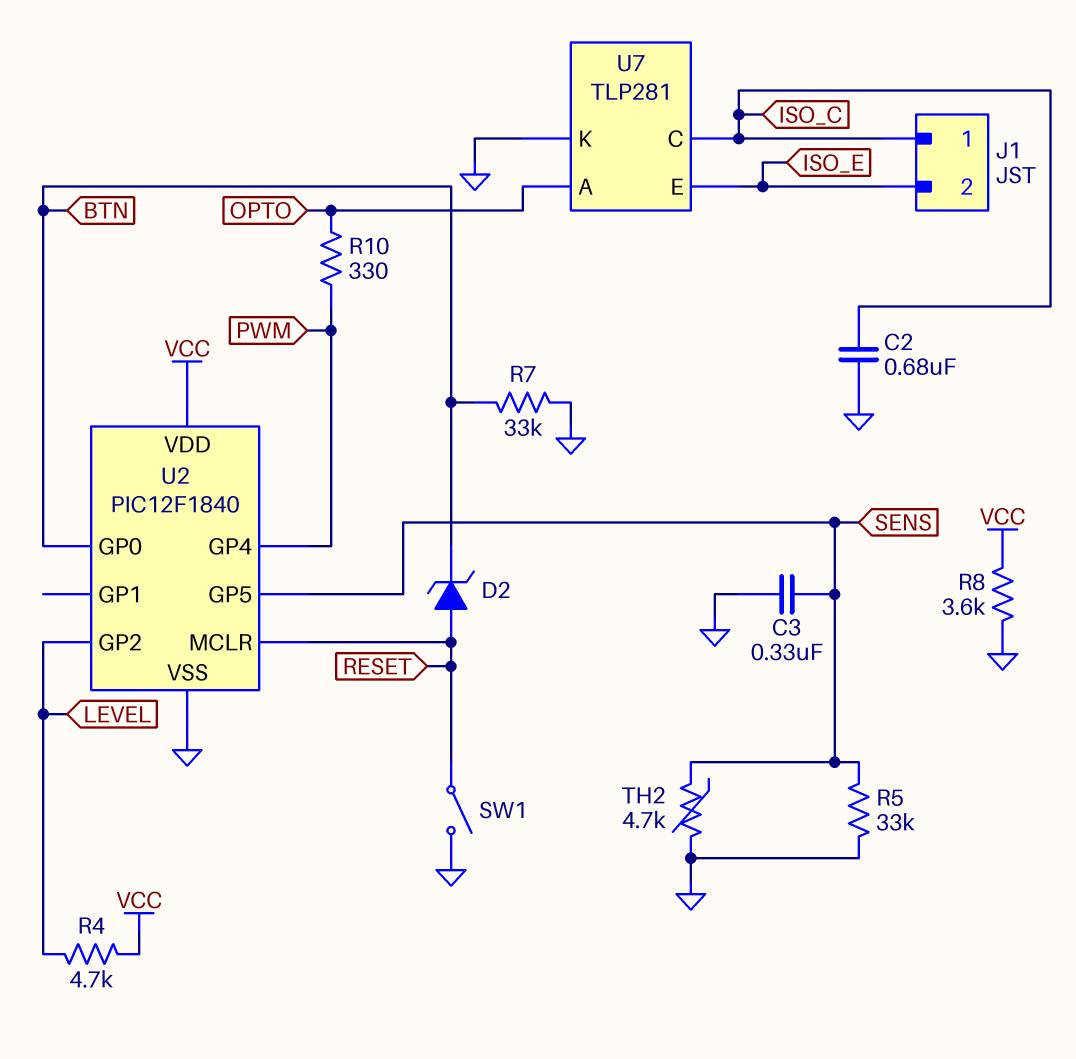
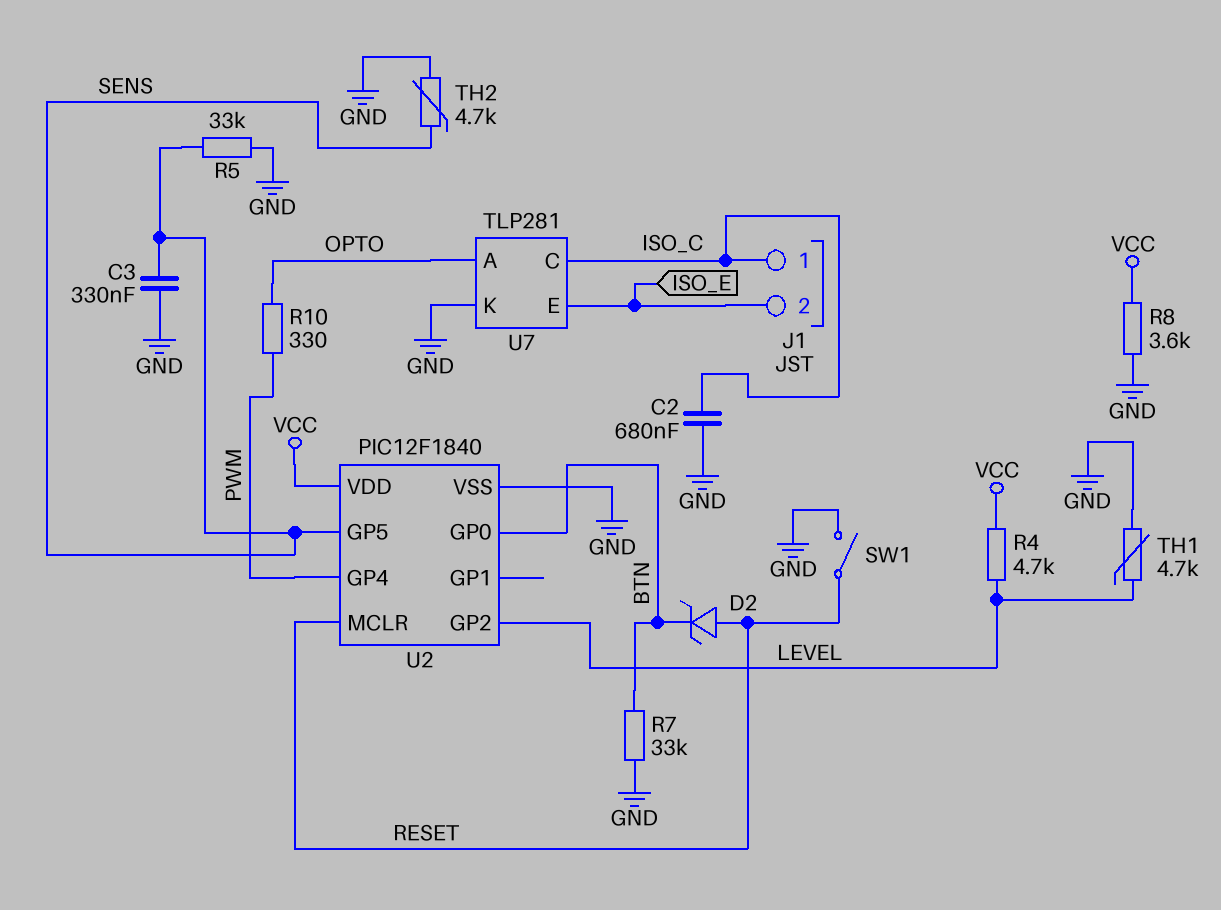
TH1: none -> 4.7k (GND, LEVEL)

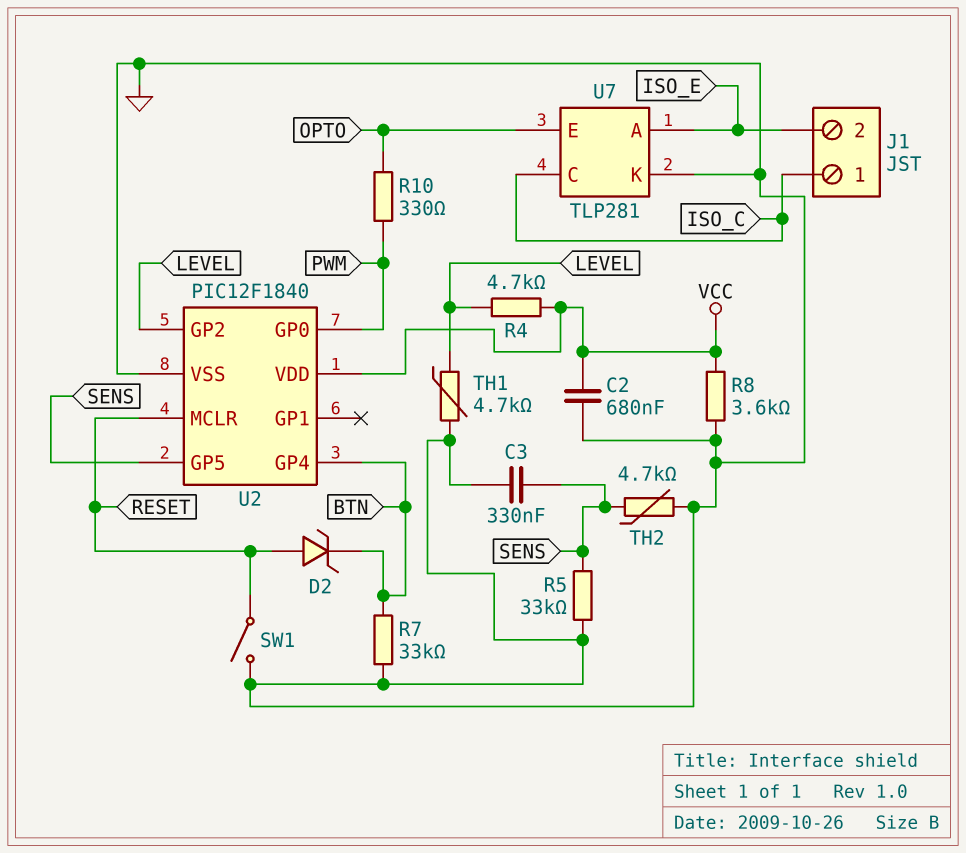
C2: 680nF (GND, ISO_C) -> 680nF (GND, VCC)
U2 pin GP0: BTN -> PWM
U2 pin GP4: PWM -> BTN
U7 pin A: OPTO -> ISO_E
U7 pin E: ISO_E -> OPTO

